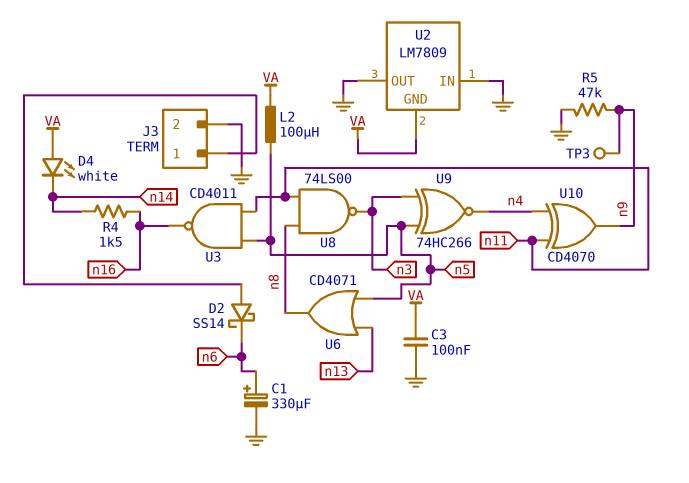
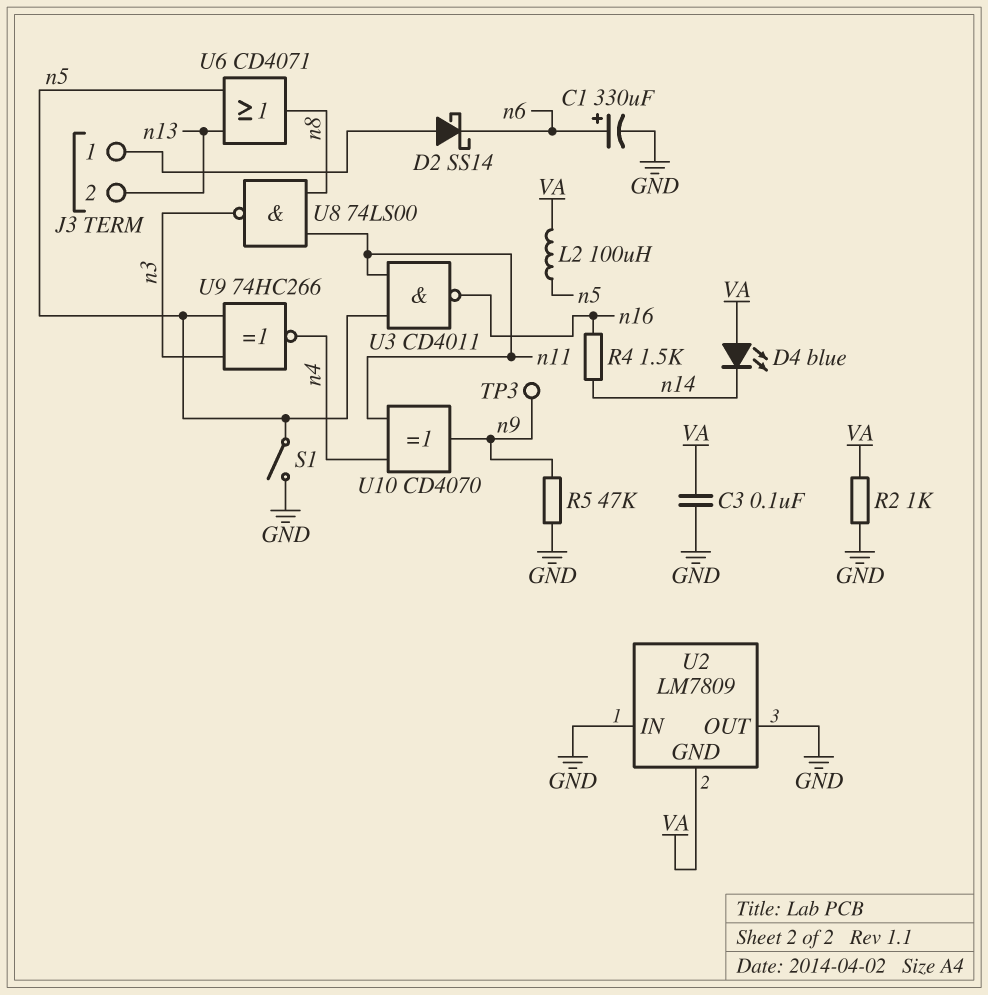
D4: LED white (A VA, K n14) -> LED blue (A VA, K n14)
J3 pin 2: GND -> n13
R2: none -> 1k (GND, VA)
S1: none -> switch (GND, n5)

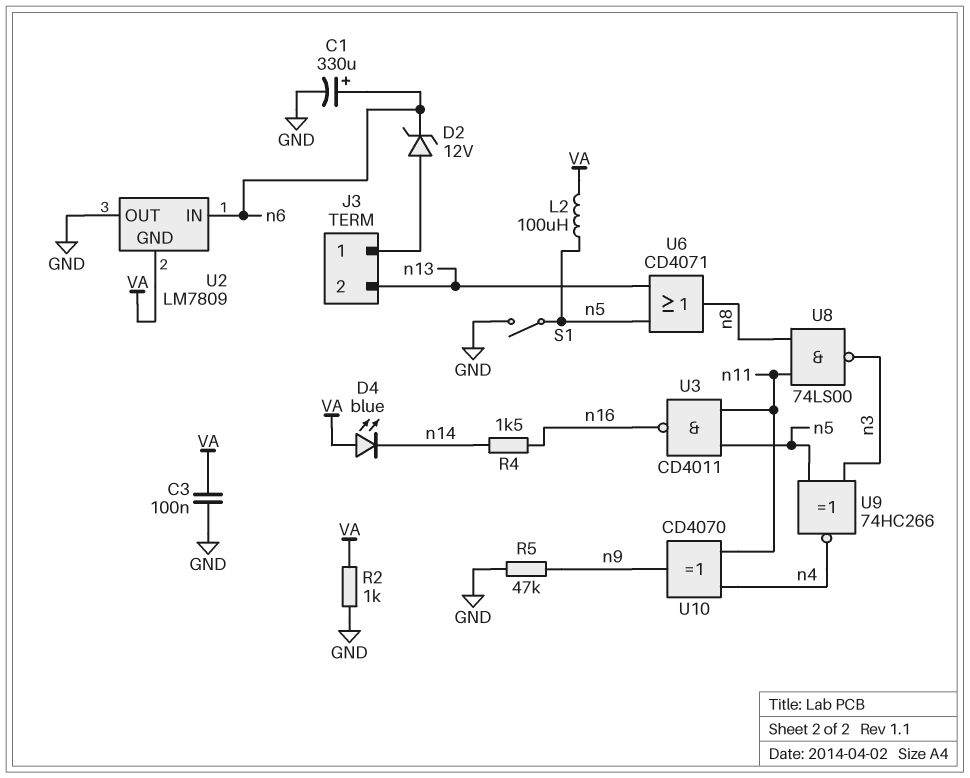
D2: schottky SS14 (A J3/1, K n6) -> zener 12V (A J3/1, K n6)
TP3: test point (n9) -> none
U2 pin IN: GND -> n6

